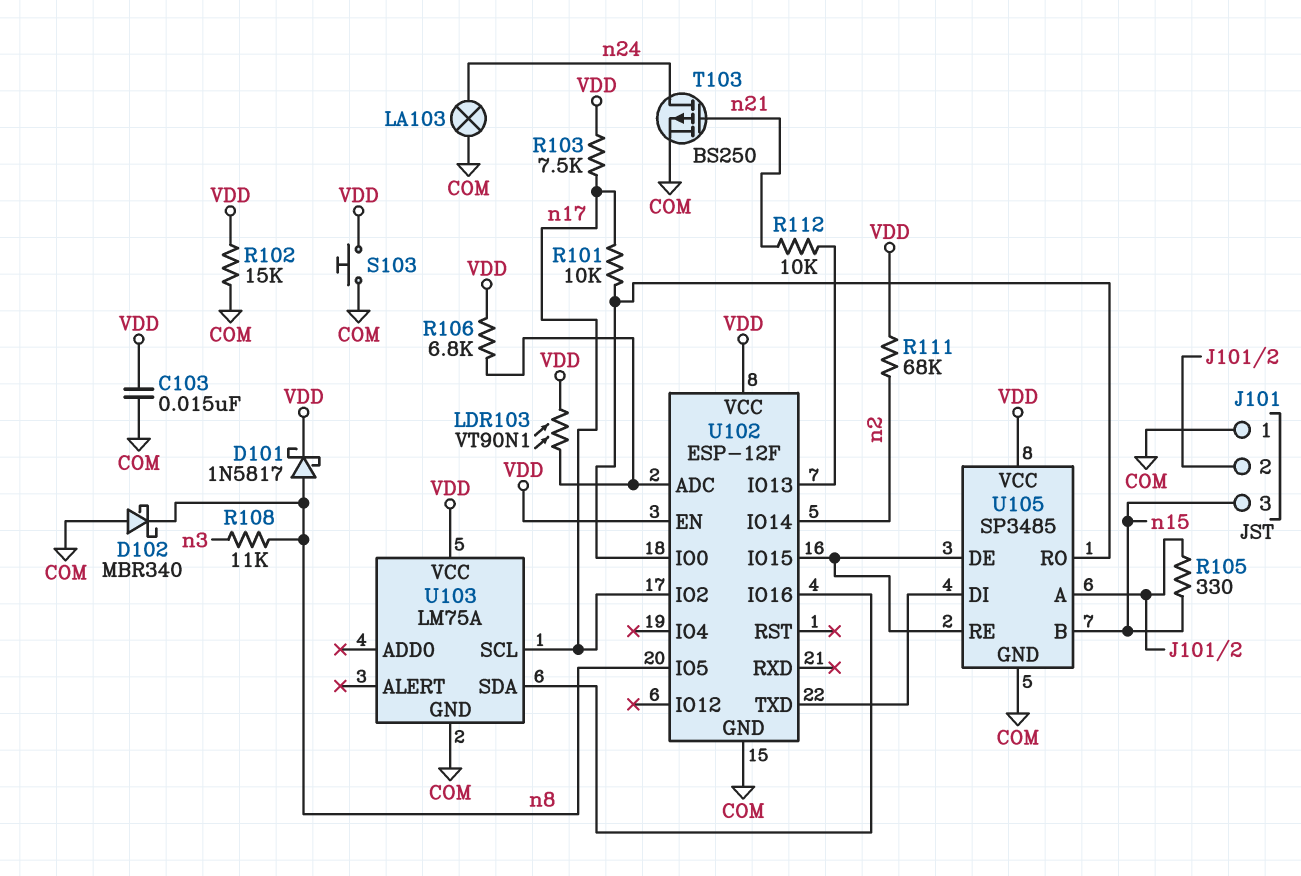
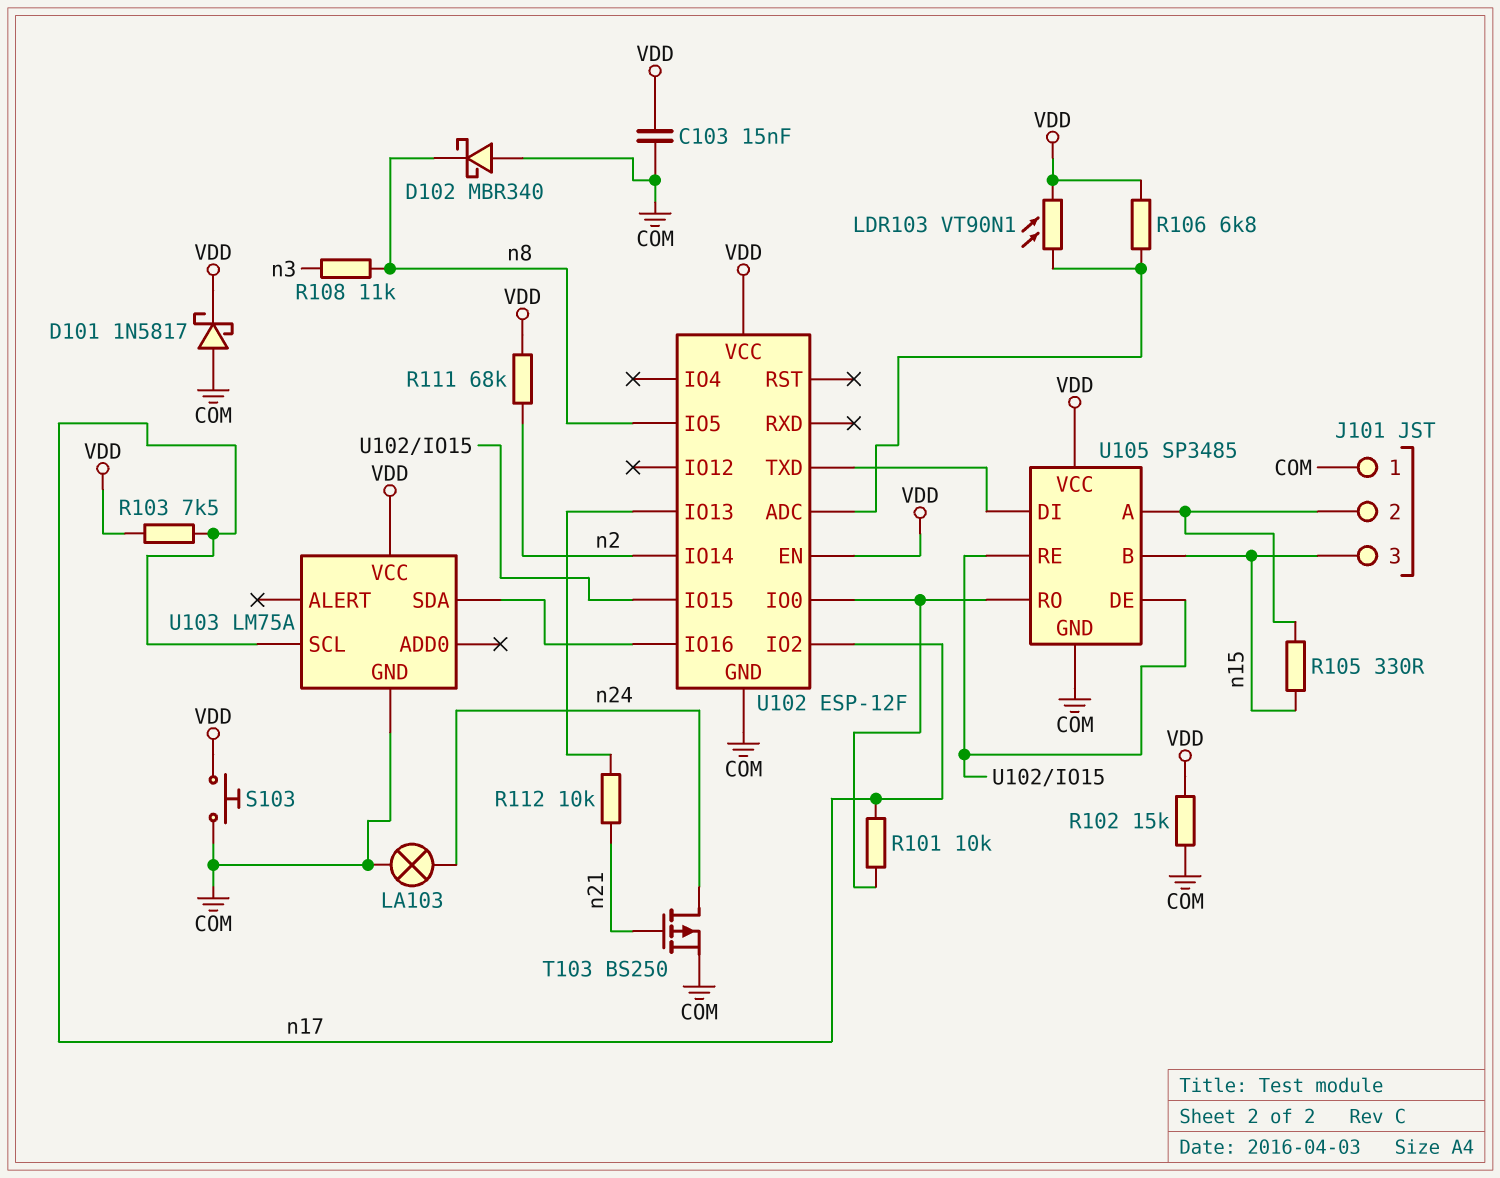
D101: schottky 1N5817 (A n8, K VDD) -> schottky 1N5817 (A COM, K VDD)

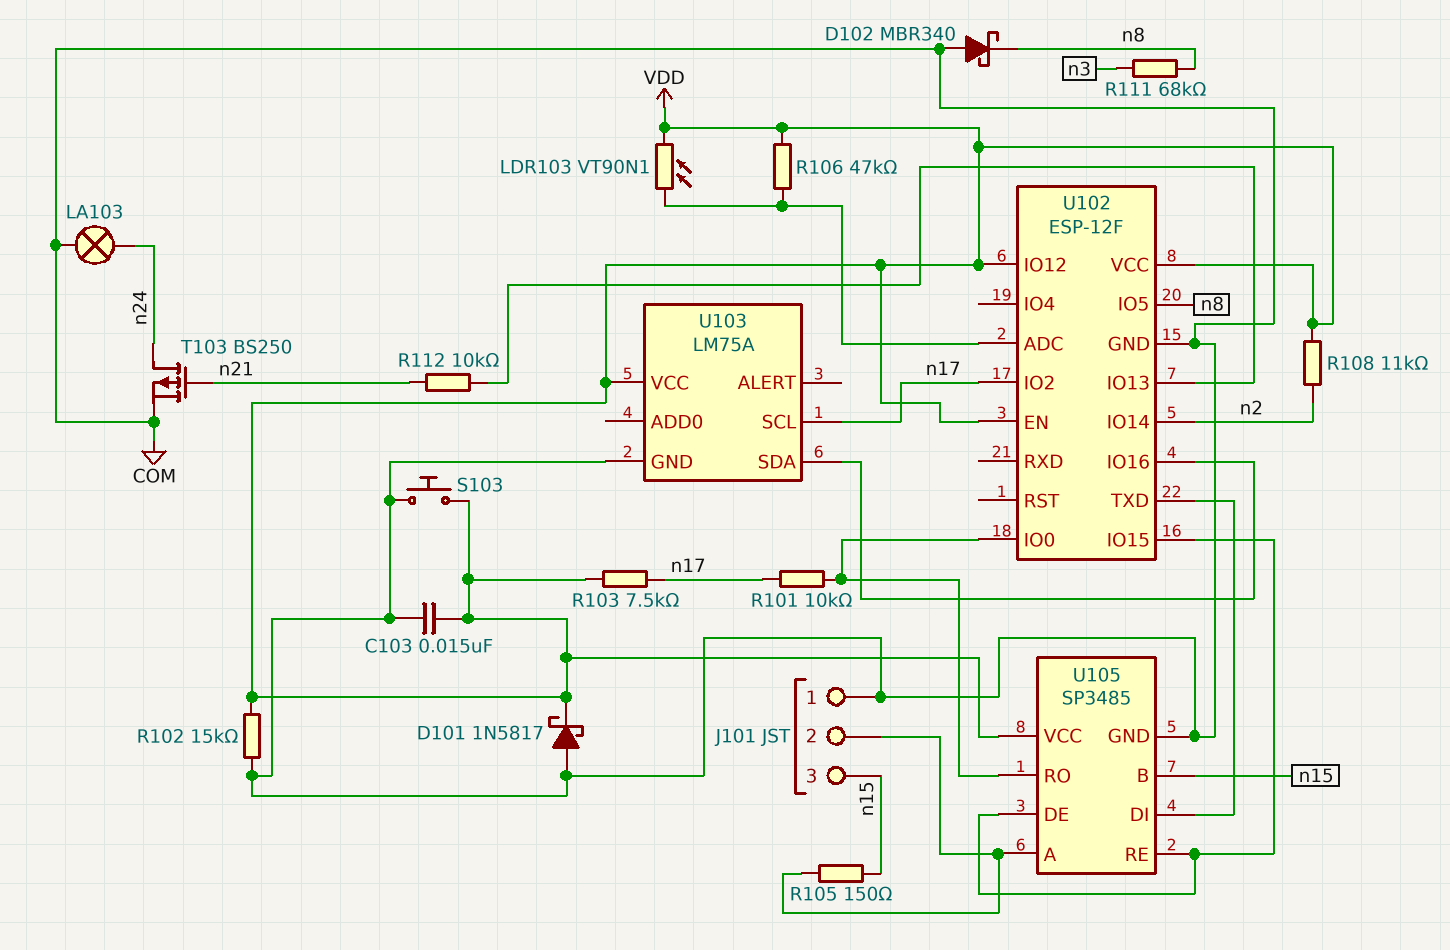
R105: 330 (J101/2, n15) -> 150 (J101/2, n15)
R106: 6.8k (U102/ADC, VDD) -> 47k (U102/ADC, VDD)
R108: 11k (n3, n8) -> 11k (VDD, n2)
R111: 68k (VDD, n2) -> 68k (n3, n8)
U102 pin IO12: none -> VDD

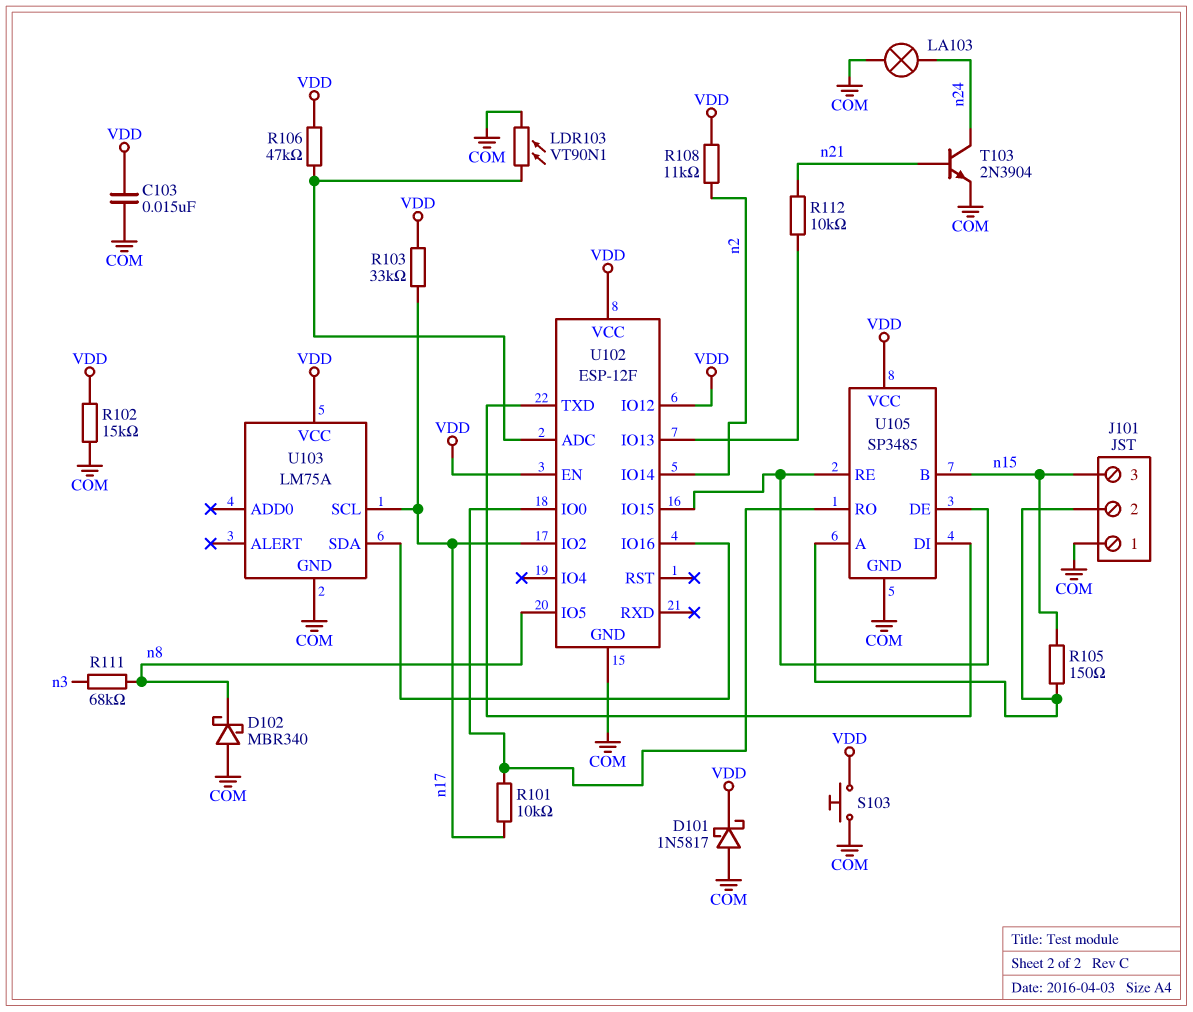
LDR103: VT90N1 (U102/ADC, VDD) -> VT90N1 (COM, U102/ADC)
R103: 7.5k (VDD, n17) -> 33k (VDD, n17)
T103: PMOS BS250 (G n21, D n24, S COM) -> NPN 2N3904 (B n21, C n24, E COM)

